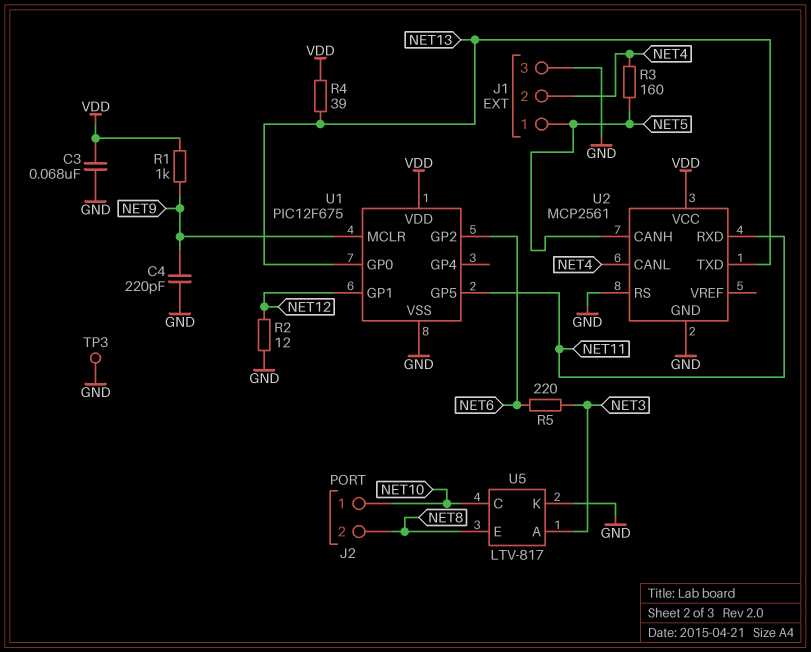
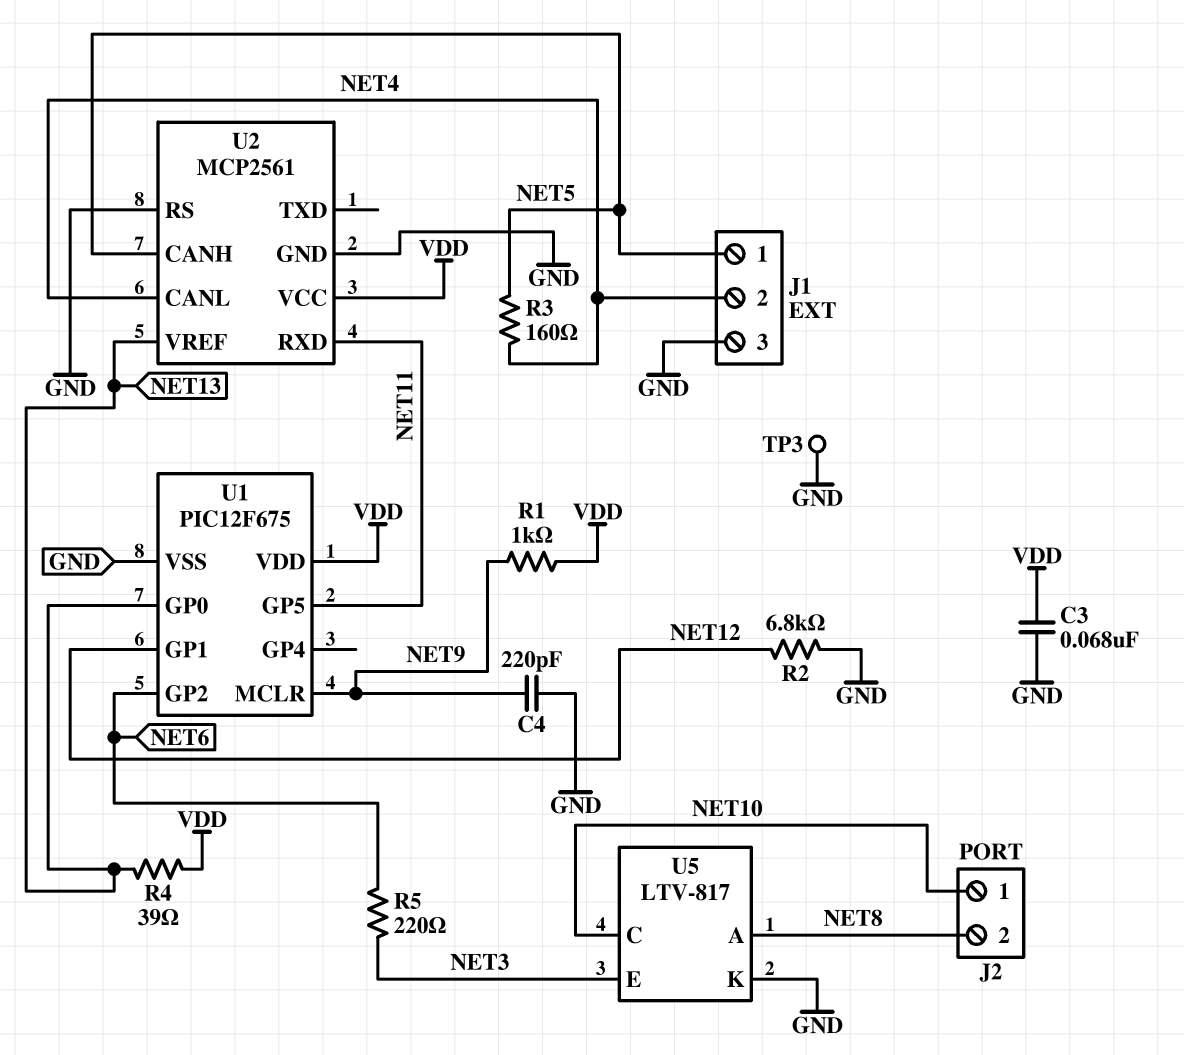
R2: 12 (GND, NET12) -> 6.8k (GND, NET12)
U2 pin TXD: NET13 -> none
U2 pin VREF: none -> NET13
U5 pin A: NET3 -> NET8
U5 pin E: NET8 -> NET3

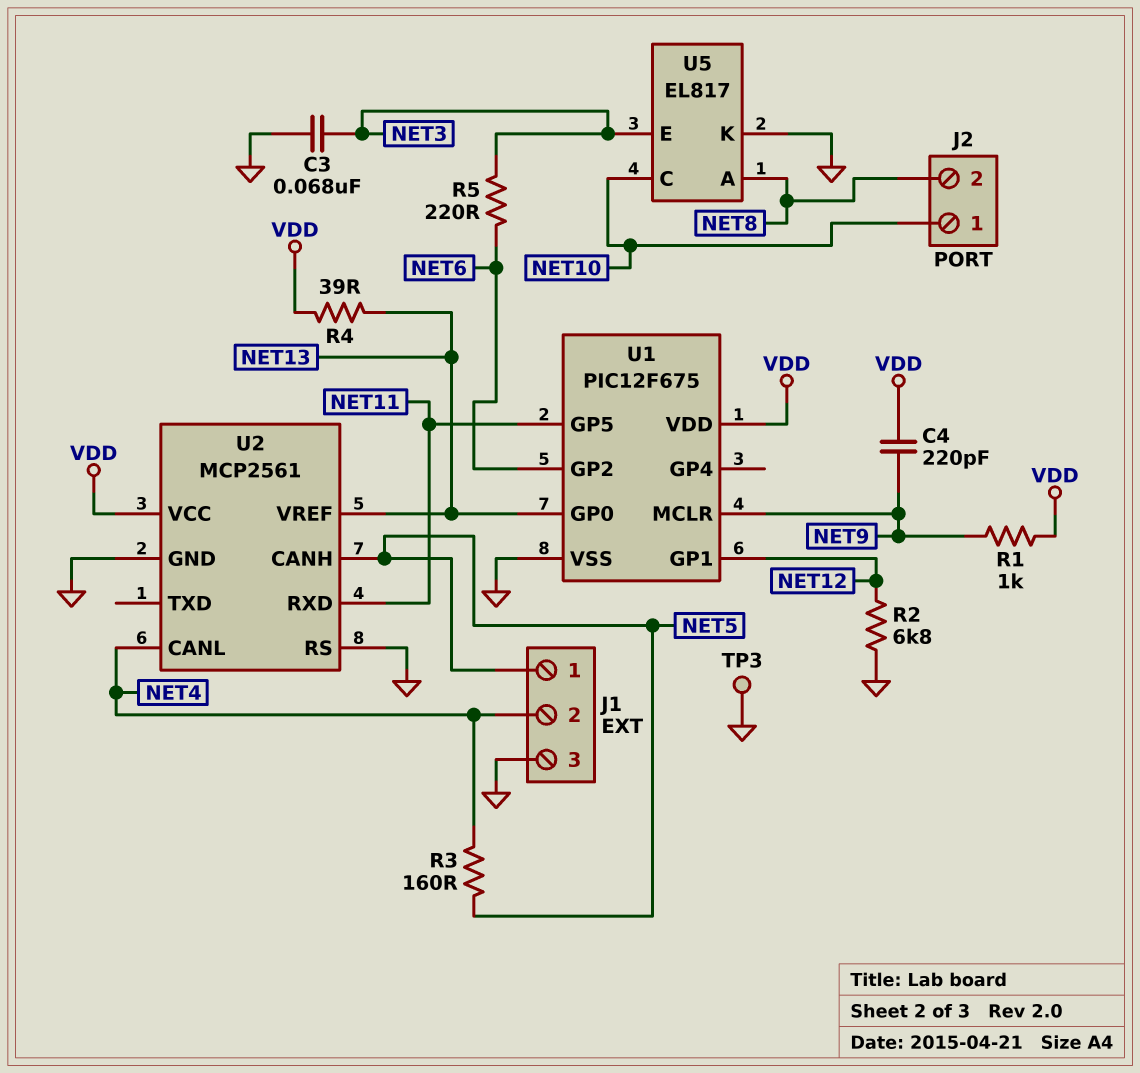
C3: 68nF (GND, VDD) -> 68nF (GND, NET3)
C4: 220pF (GND, NET9) -> 220pF (NET9, VDD)
U5: LTV-817 -> EL817

